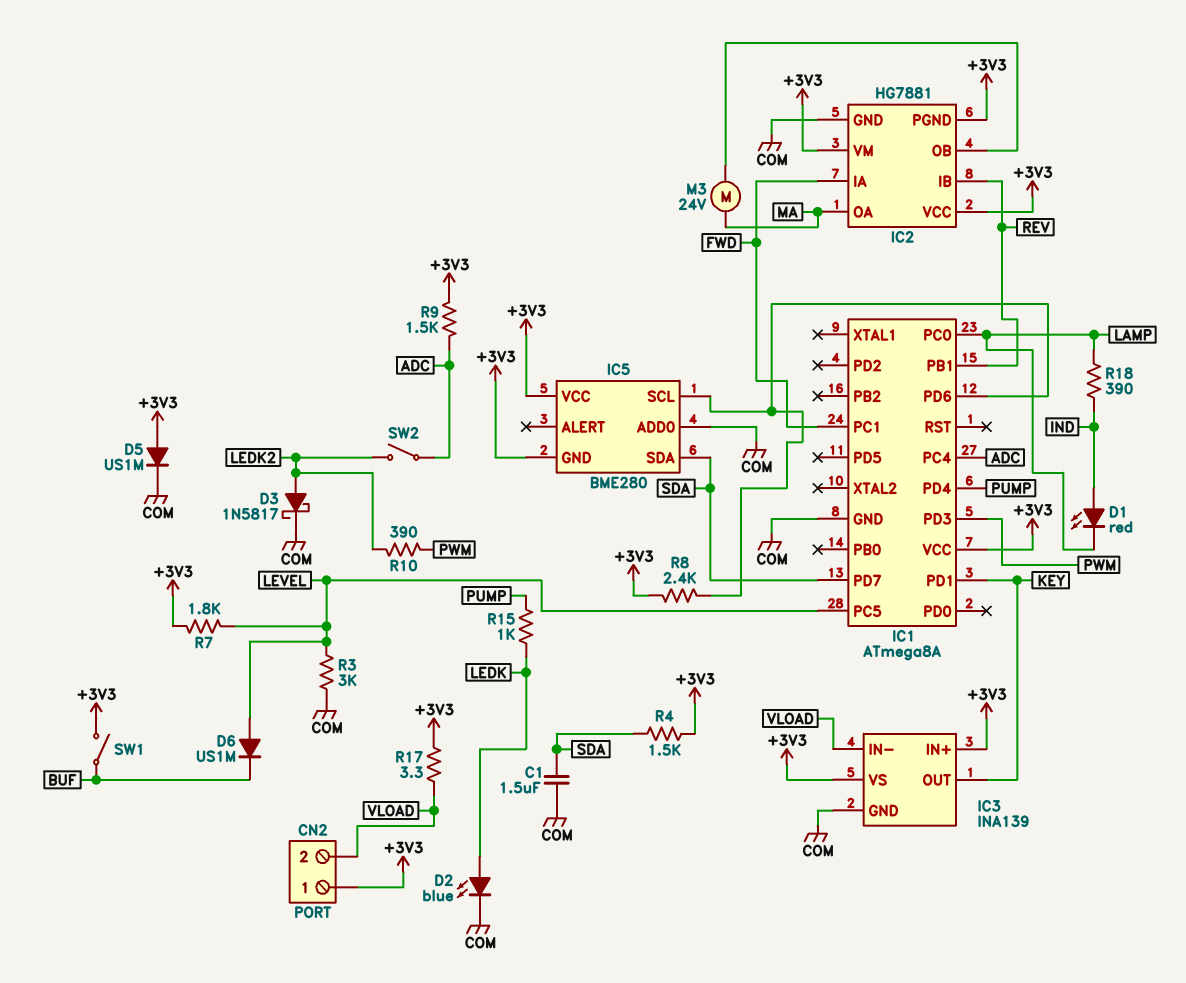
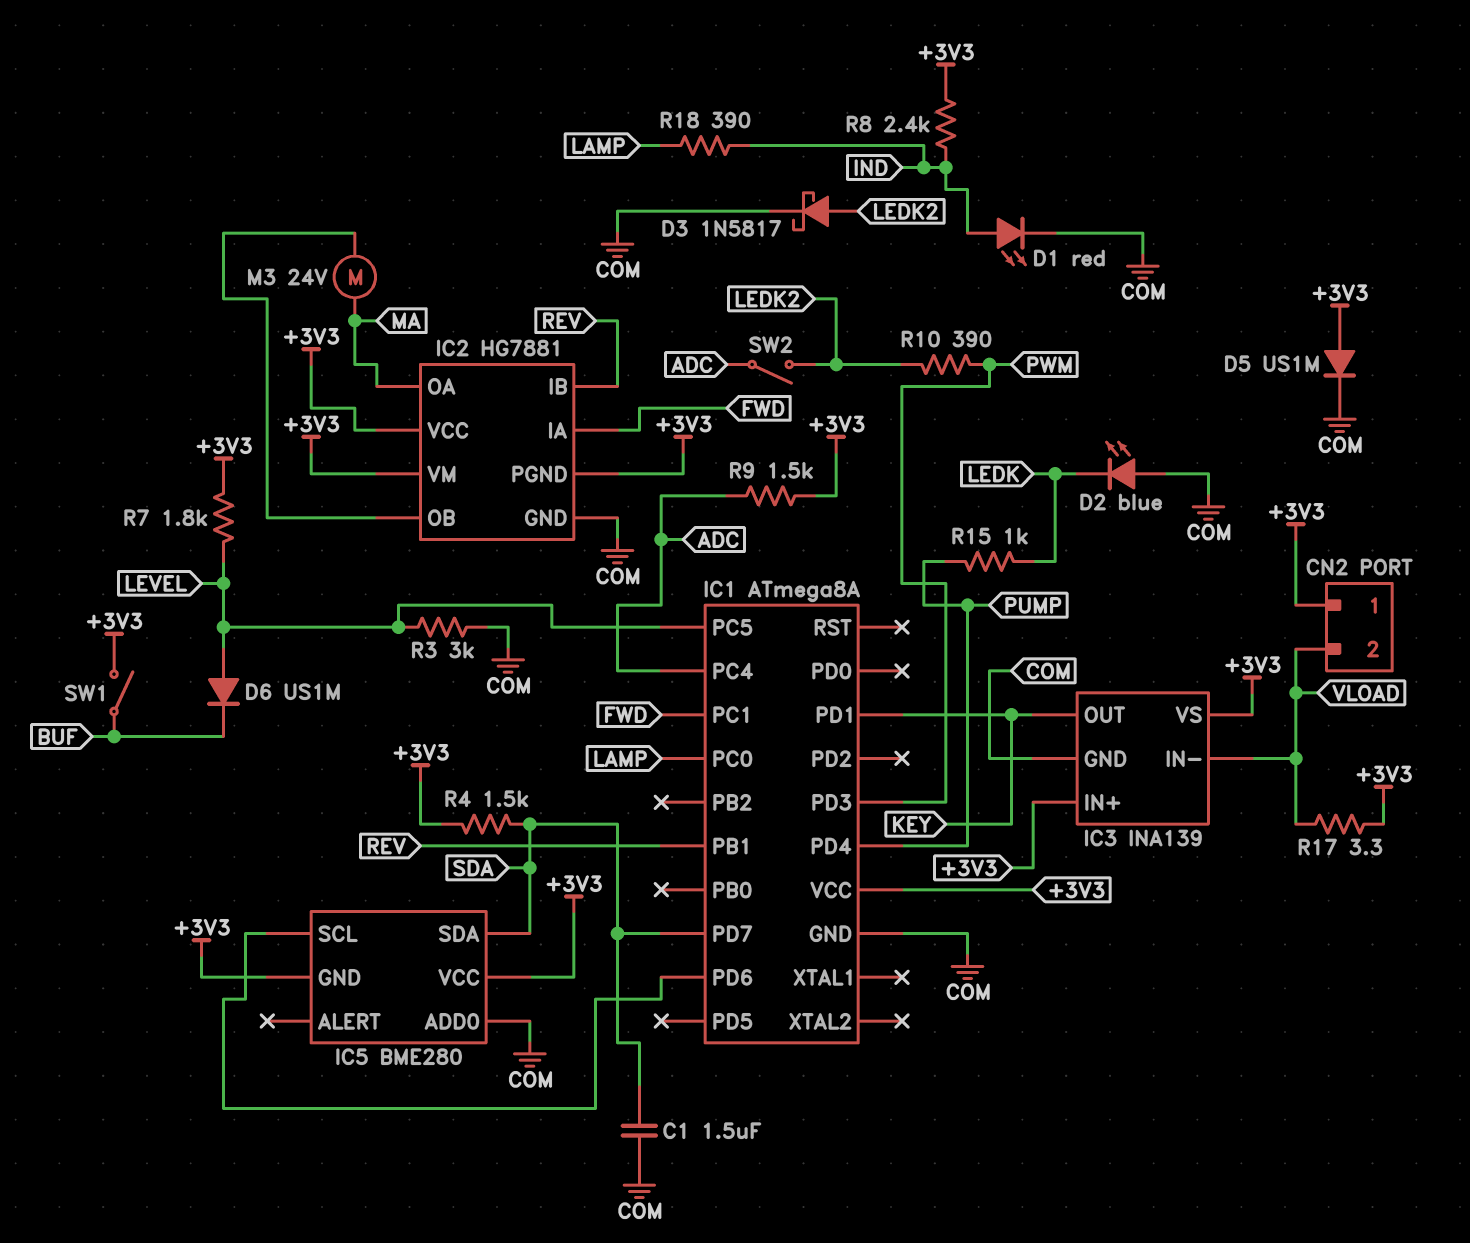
D1: LED red (A IND, K LAMP) -> LED red (A IND, K COM)
D2: LED blue (A LEDK, K COM) -> LED blue (A COM, K LEDK)
R8: 2.4k (+3V3, IC1/PD6) -> 2.4k (+3V3, IND)

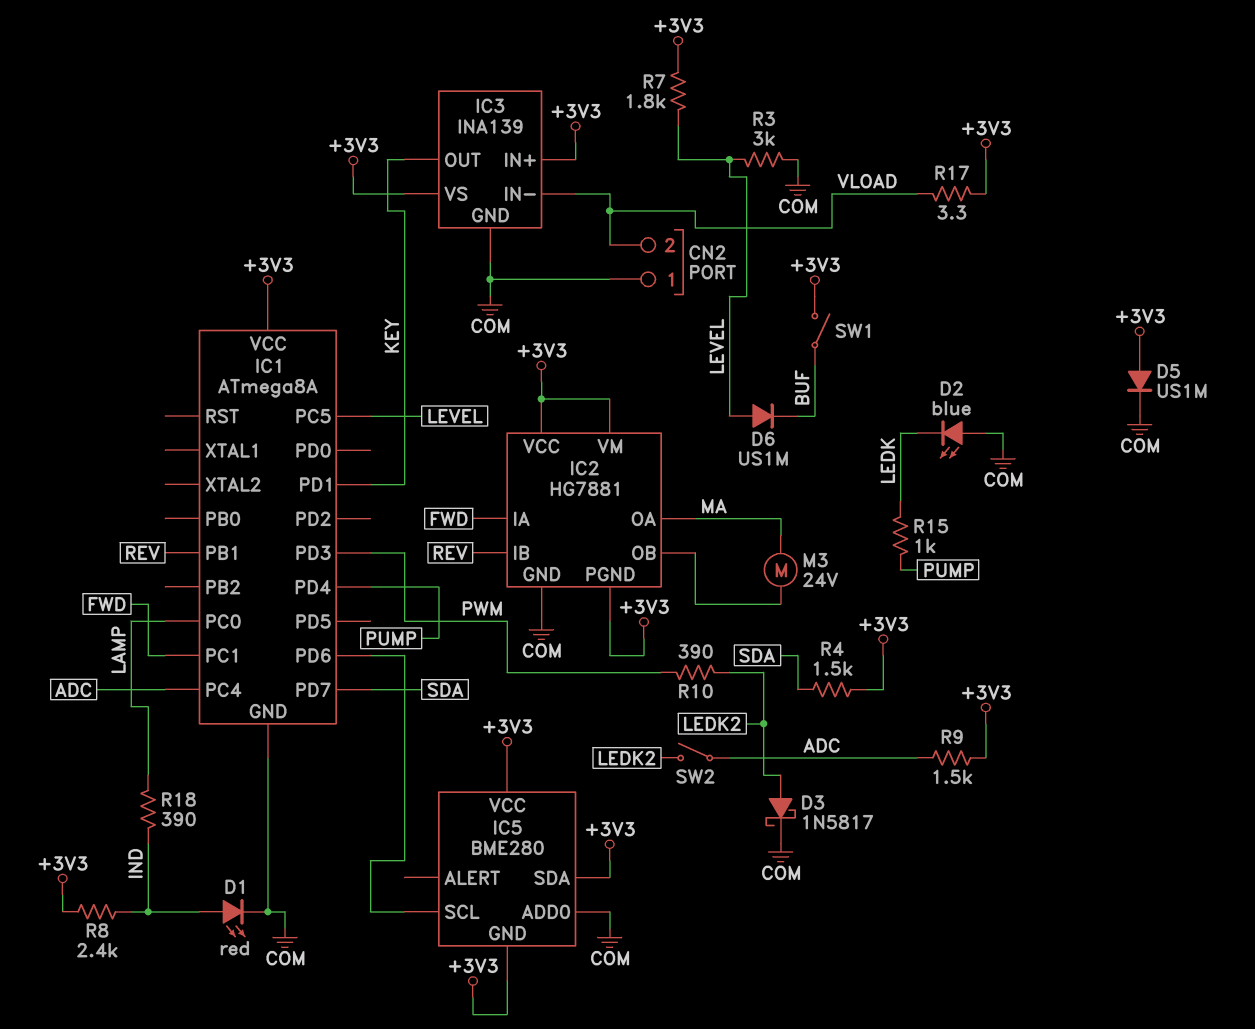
C1: 1.5uF (COM, SDA) -> none
CN2 pin 1: +3V3 -> COM
IC5 pin SDA: SDA -> +3V3

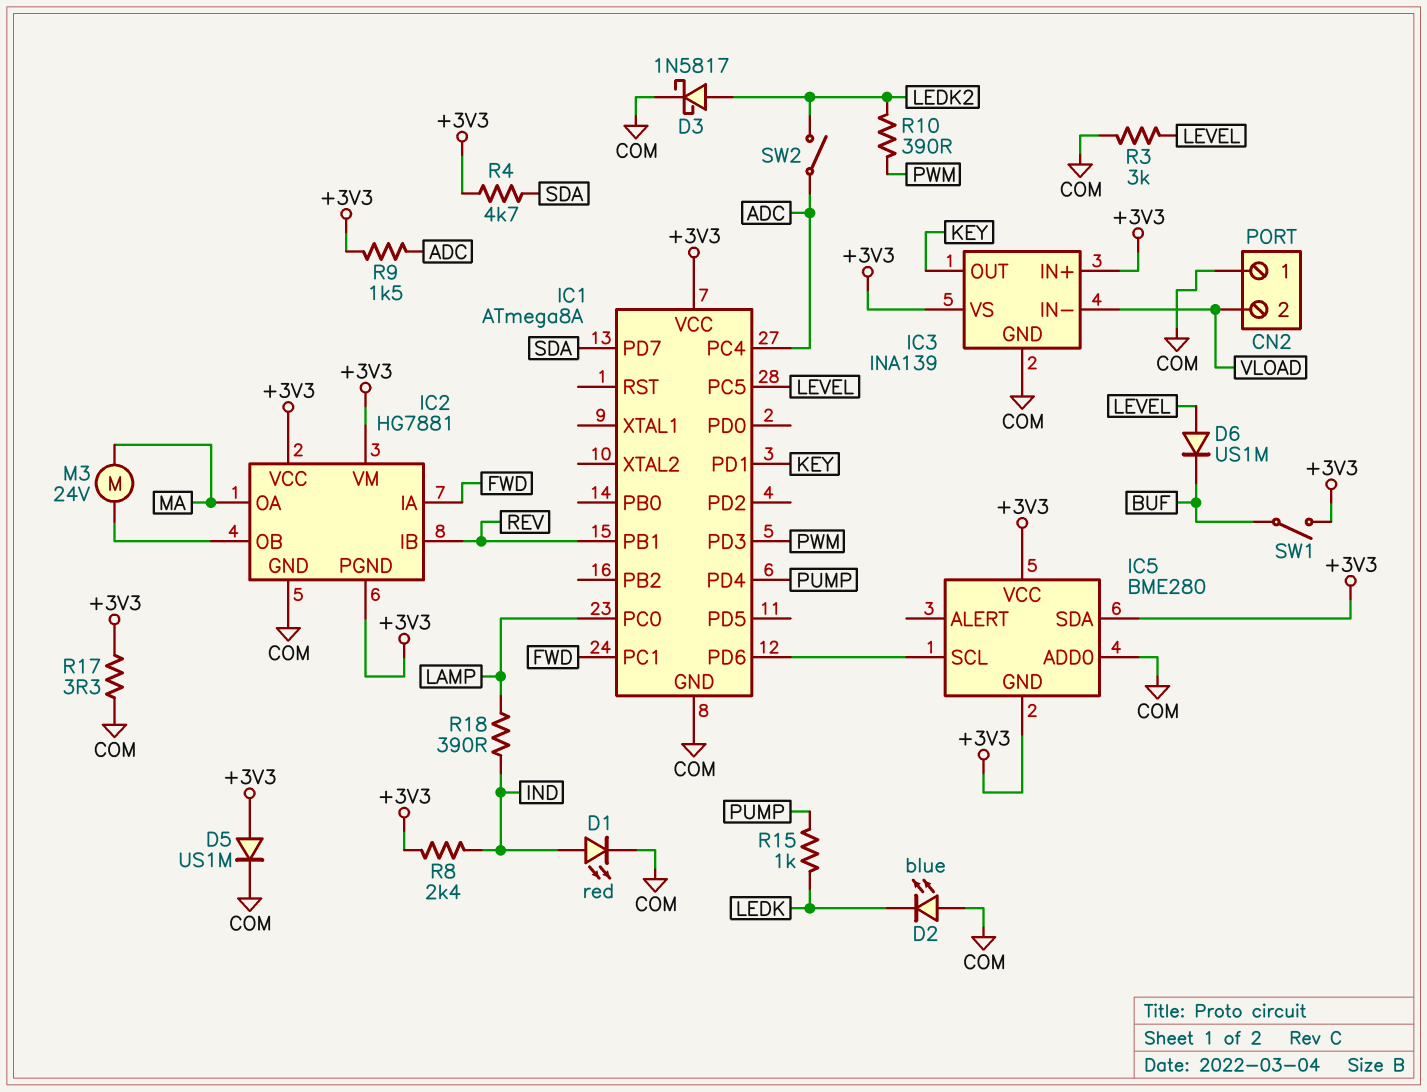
R4: 1.5k (+3V3, SDA) -> 4.7k (+3V3, SDA)
R7: 1.8k (+3V3, LEVEL) -> none
R17: 3.3 (+3V3, VLOAD) -> 3.3 (+3V3, COM)

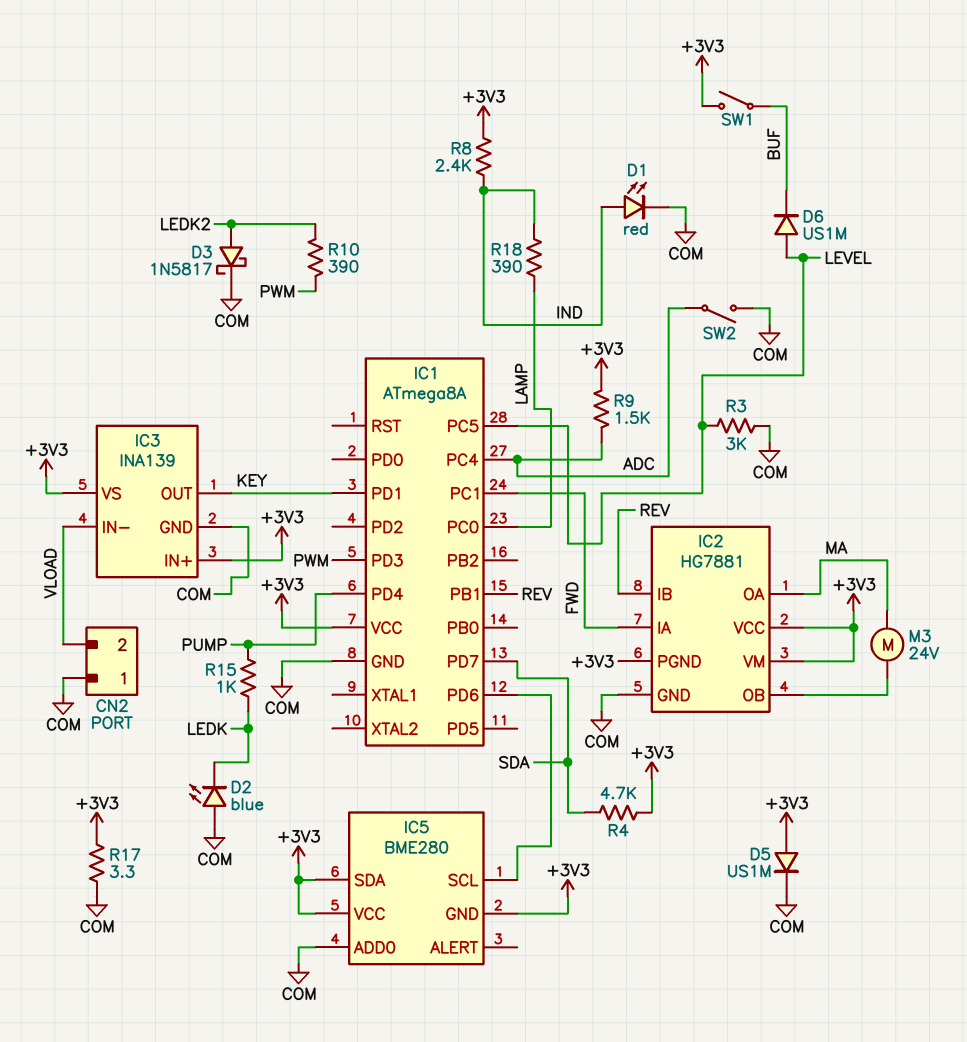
SW2: switch (ADC, LEDK2) -> switch (ADC, COM)

